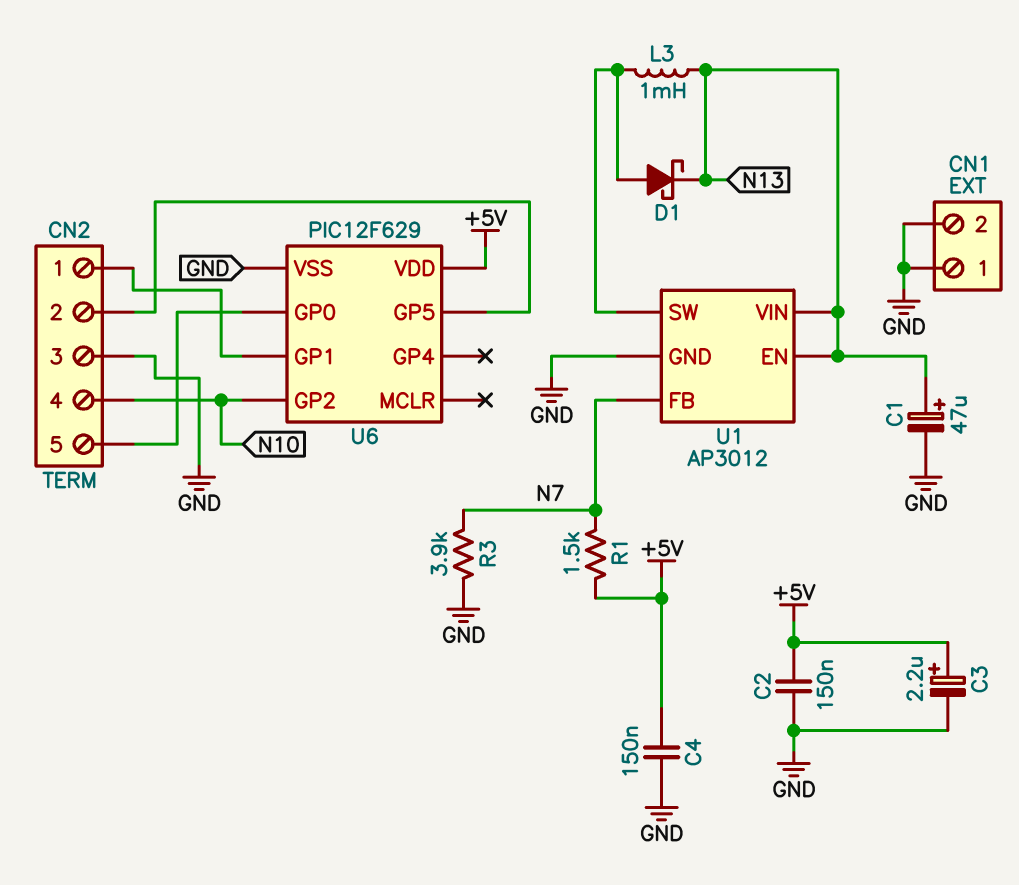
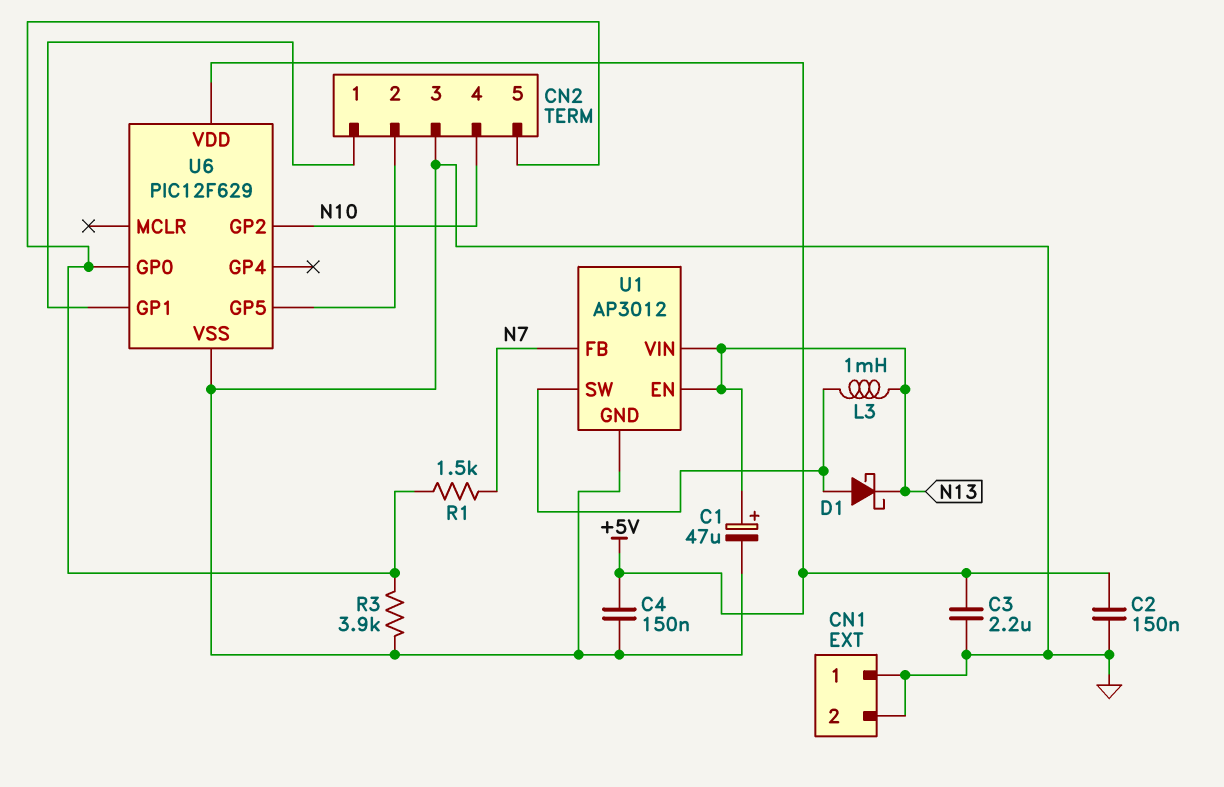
C3: 2.2uF (plus +5V, minus GND) -> 2.2uF (+5V, GND)
R1: 1.5k (+5V, N7) -> 1.5k (CN2/5, N7)
R3: 3.9k (GND, N7) -> 3.9k (CN2/5, GND)

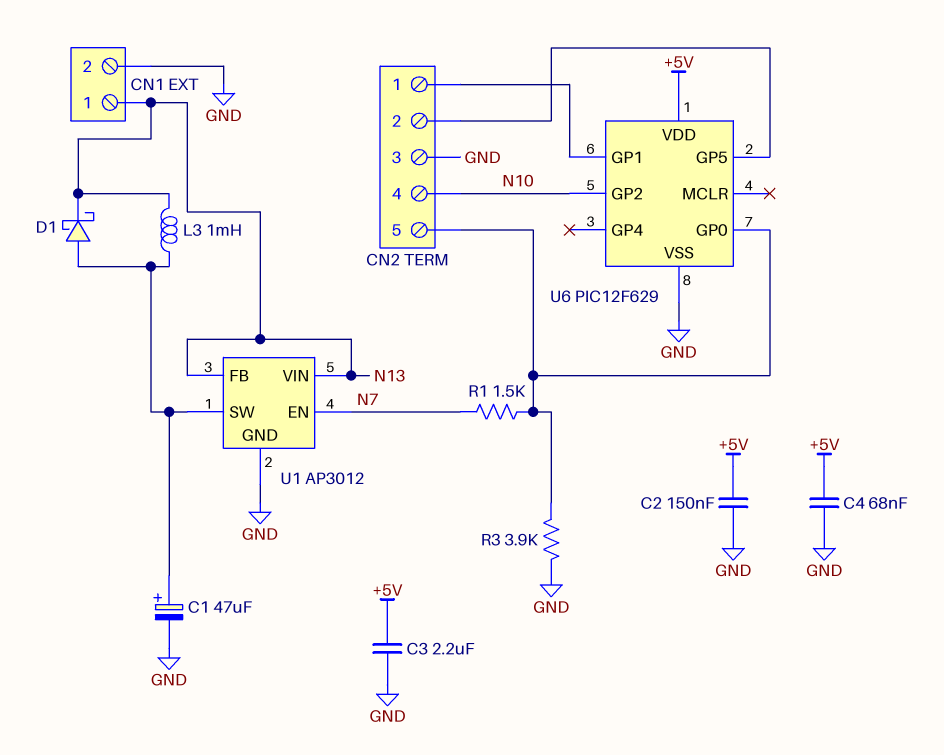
C1: 47uF (plus N13, minus GND) -> 47uF (plus U1/SW, minus GND)
C4: 150nF (+5V, GND) -> 68nF (+5V, GND)
CN1 pin 1: GND -> N13
U1 pin EN: N13 -> N7
U1 pin FB: N7 -> N13

